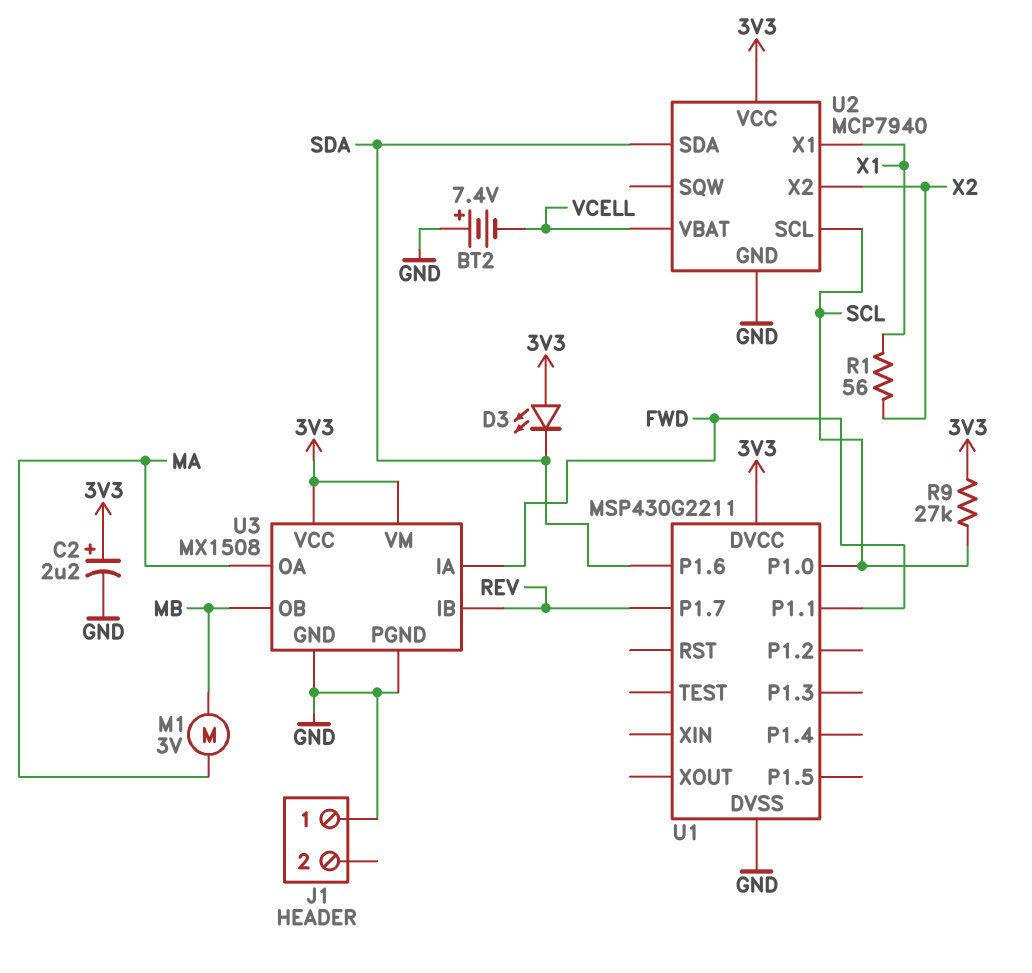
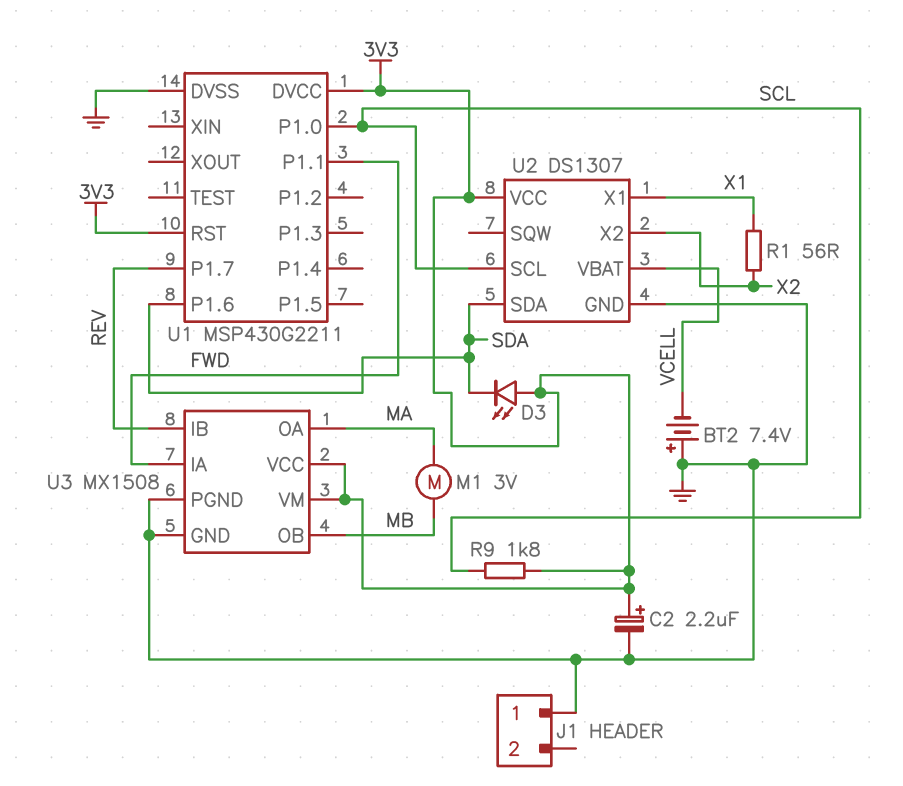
R9: 27k (3V3, SCL) -> 1.8k (3V3, SCL)
U1 pin RST: none -> 3V3
U2: MCP7940 -> DS1307

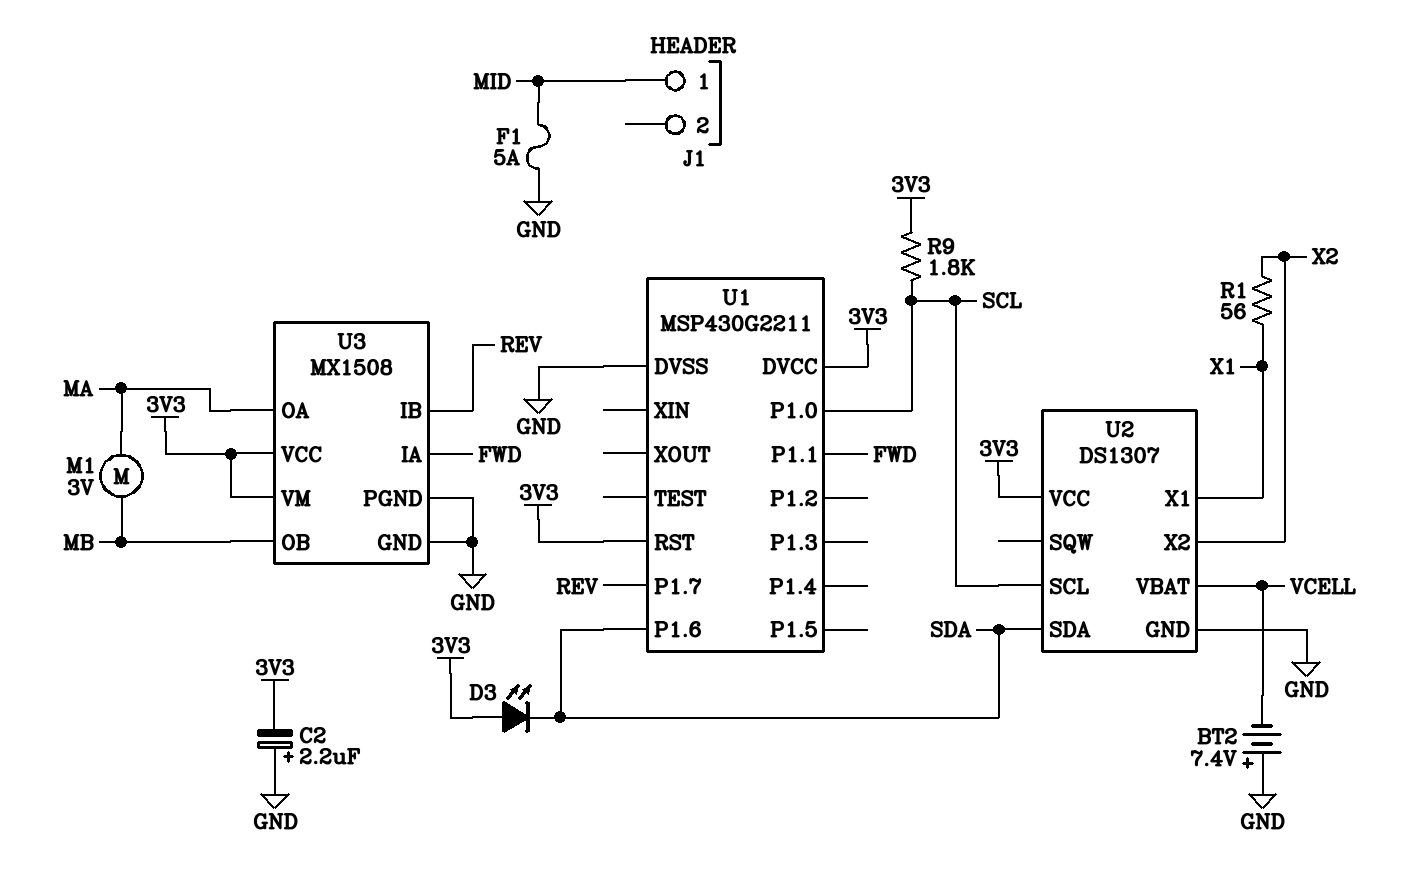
C2: 2.2uF (plus 3V3, minus GND) -> 2.2uF (plus GND, minus 3V3)
F1: none -> 5A (GND, MID)
J1 pin 1: GND -> MID

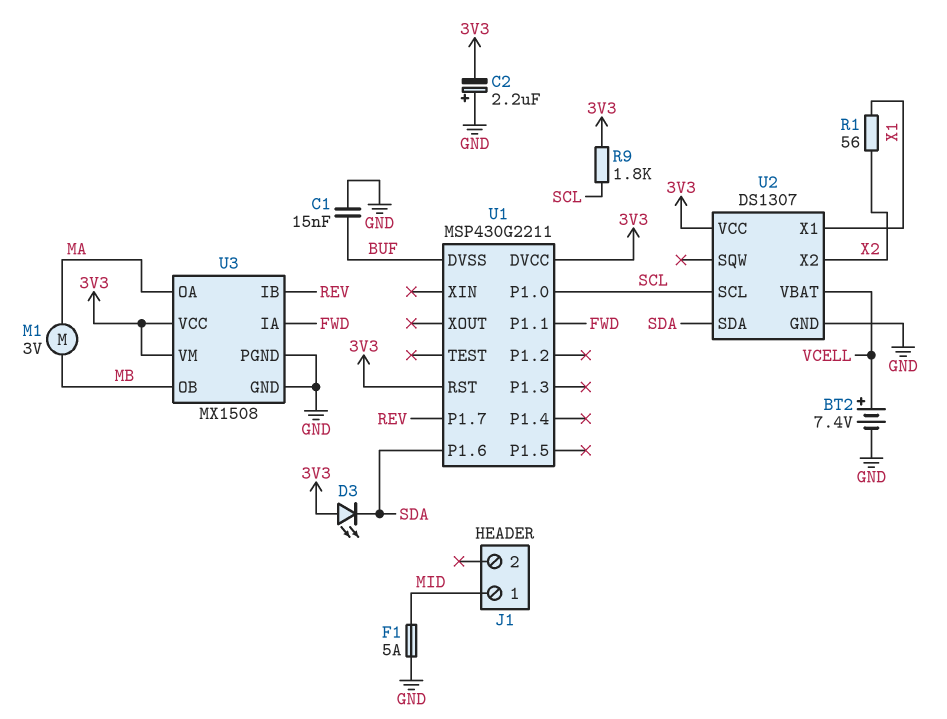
BT2: 7.4V (plus GND, minus VCELL) -> 7.4V (plus VCELL, minus GND)
C1: none -> 15nF (BUF, GND)
U1 pin DVSS: GND -> BUF

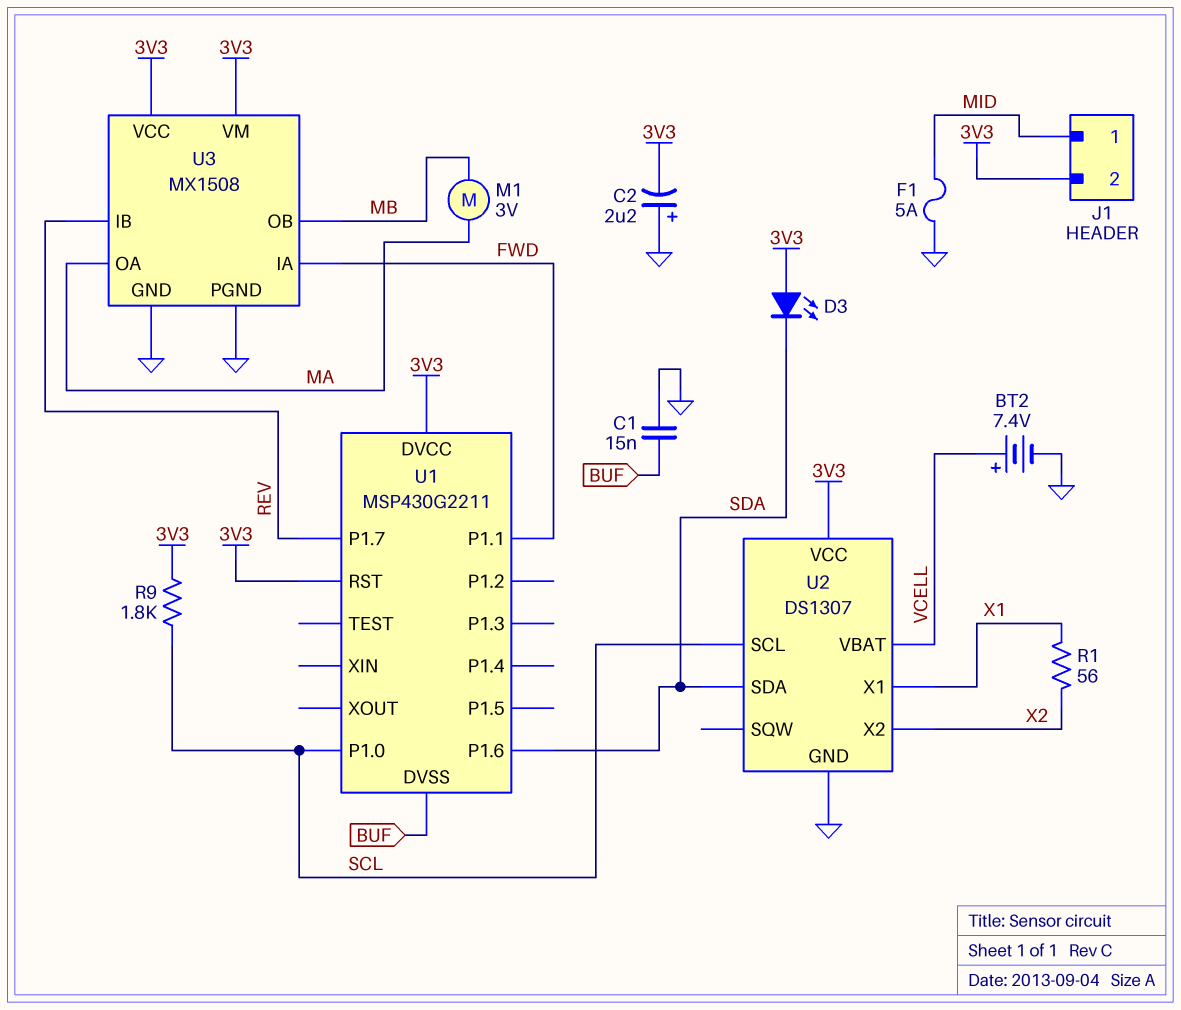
J1 pin 2: none -> 3V3

